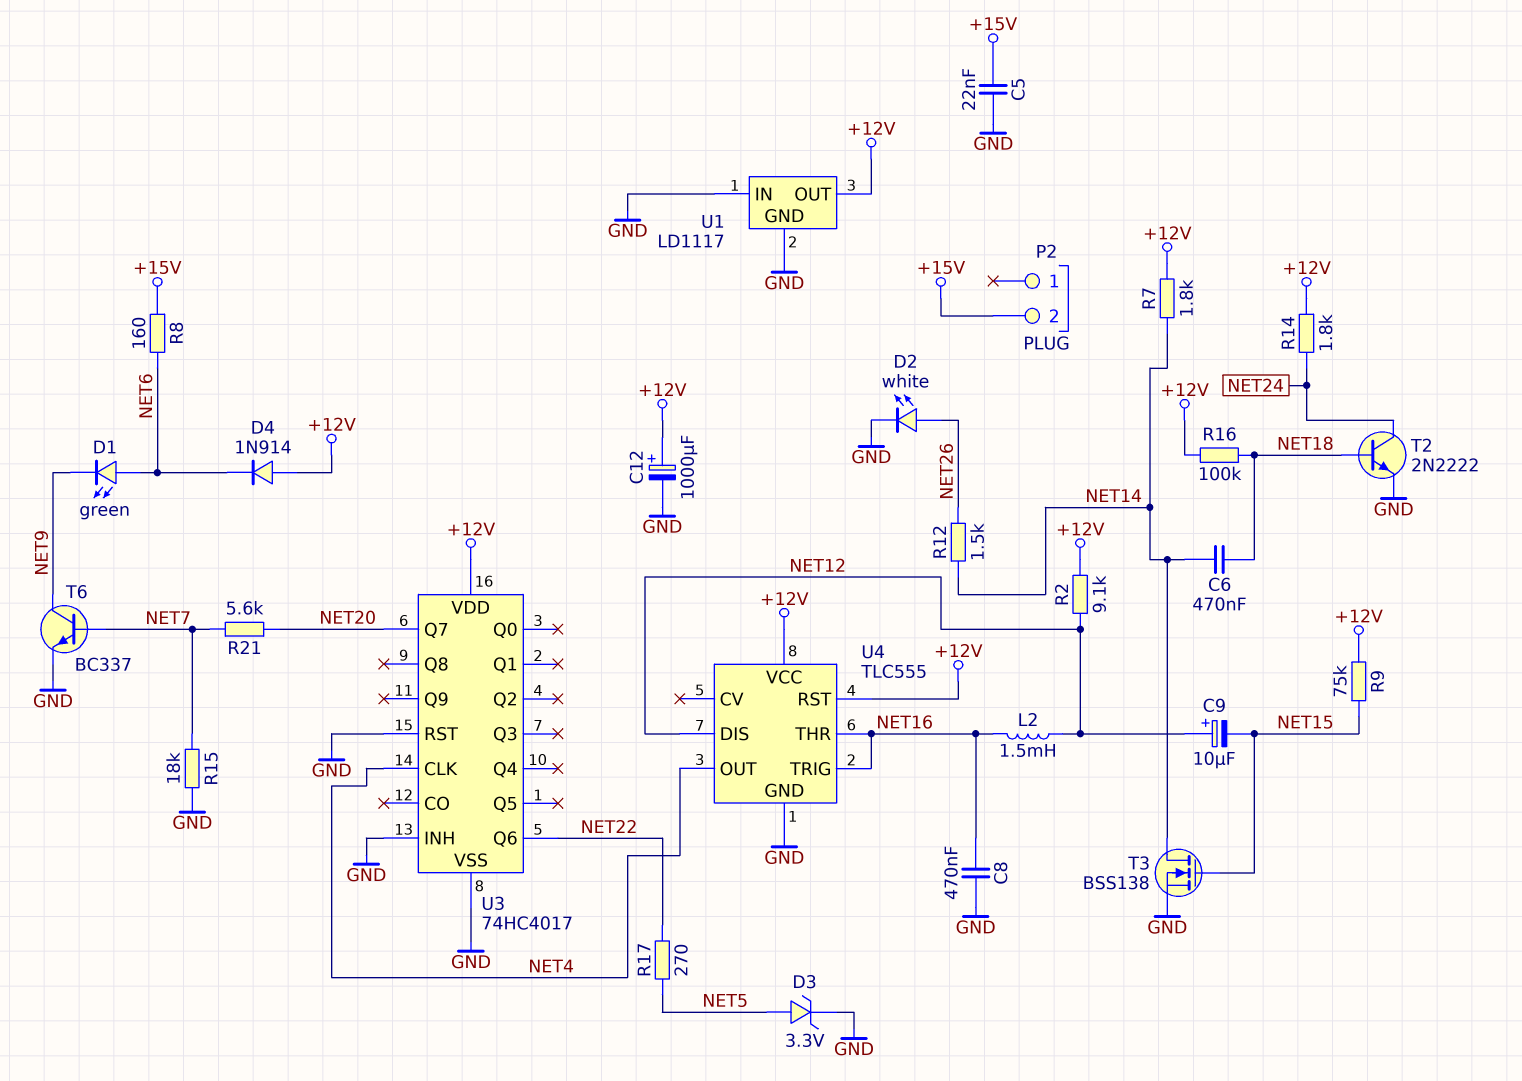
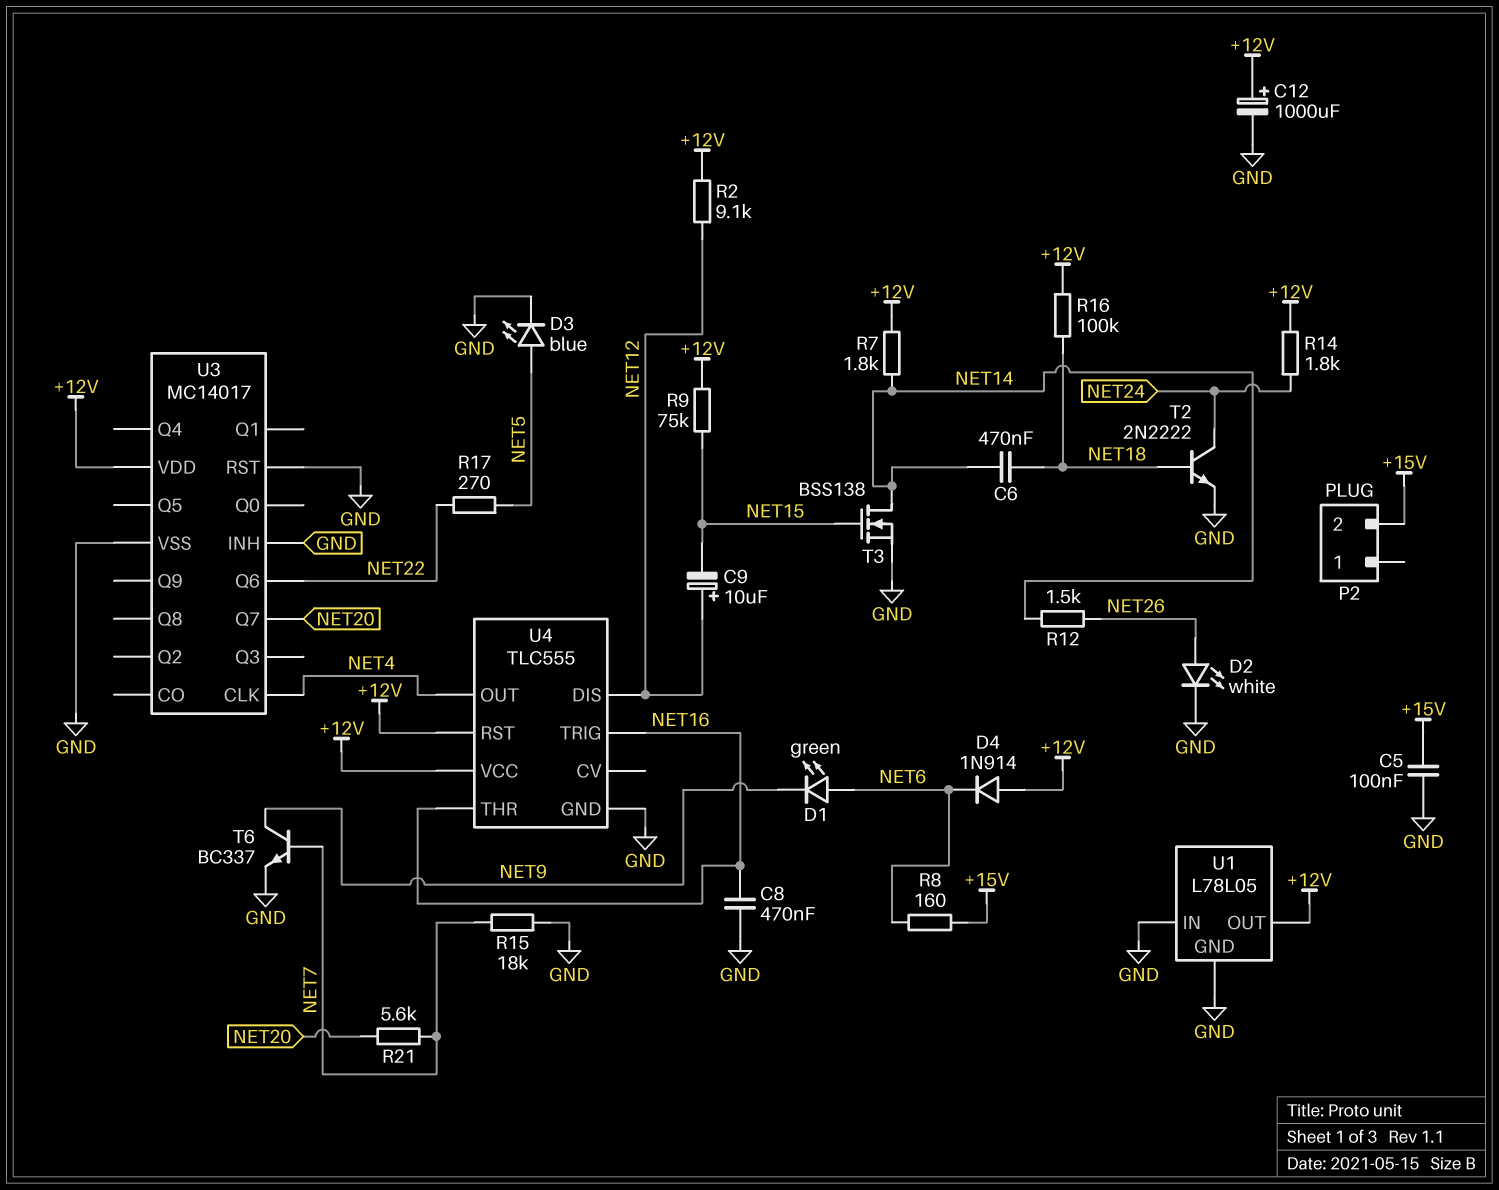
C5: 22nF (+15V, GND) -> 100nF (+15V, GND)
D3: zener 3.3V (A NET5, K GND) -> LED blue (A NET5, K GND)
L2: 1.5mH (NET12, NET16) -> none
U1: LD1117 -> L78L05
U3: 74HC4017 -> MC14017

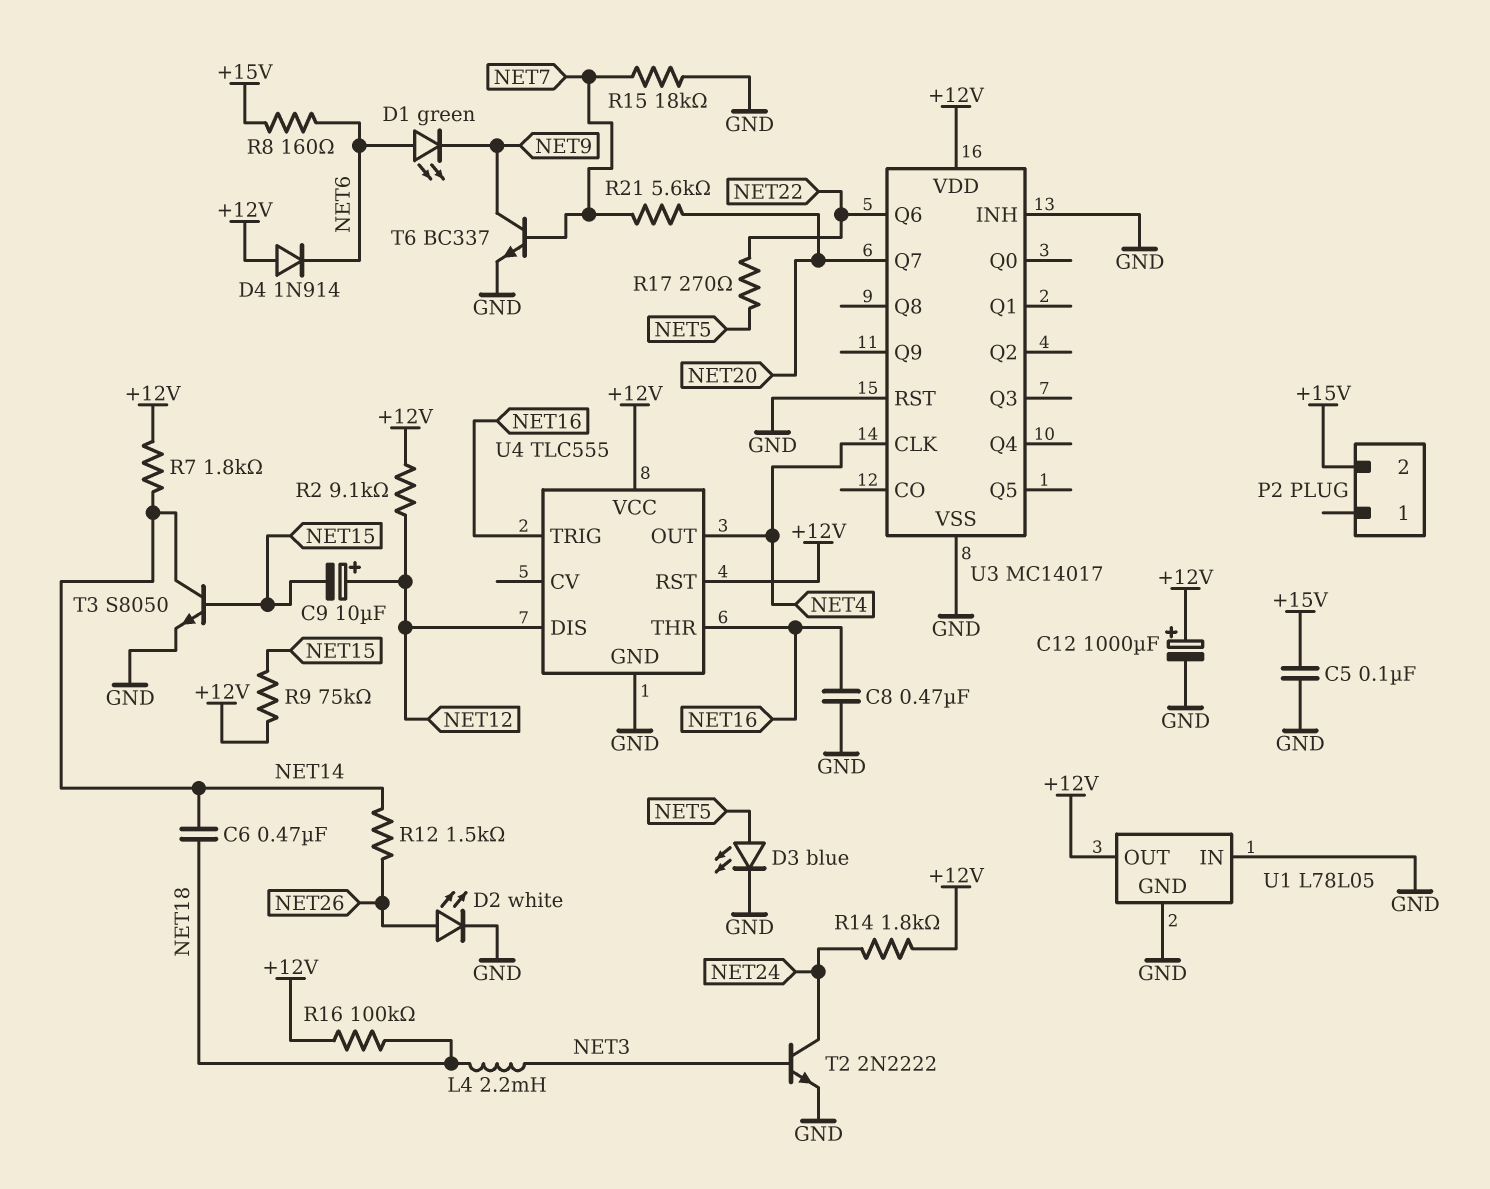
L4: none -> 2.2mH (NET3, NET18)
T2: NPN 2N2222 (B NET18, C NET24, E GND) -> NPN 2N2222 (B NET3, C NET24, E GND)
T3: NMOS BSS138 (G NET15, D NET14, S GND) -> NPN S8050 (B NET15, C NET14, E GND)

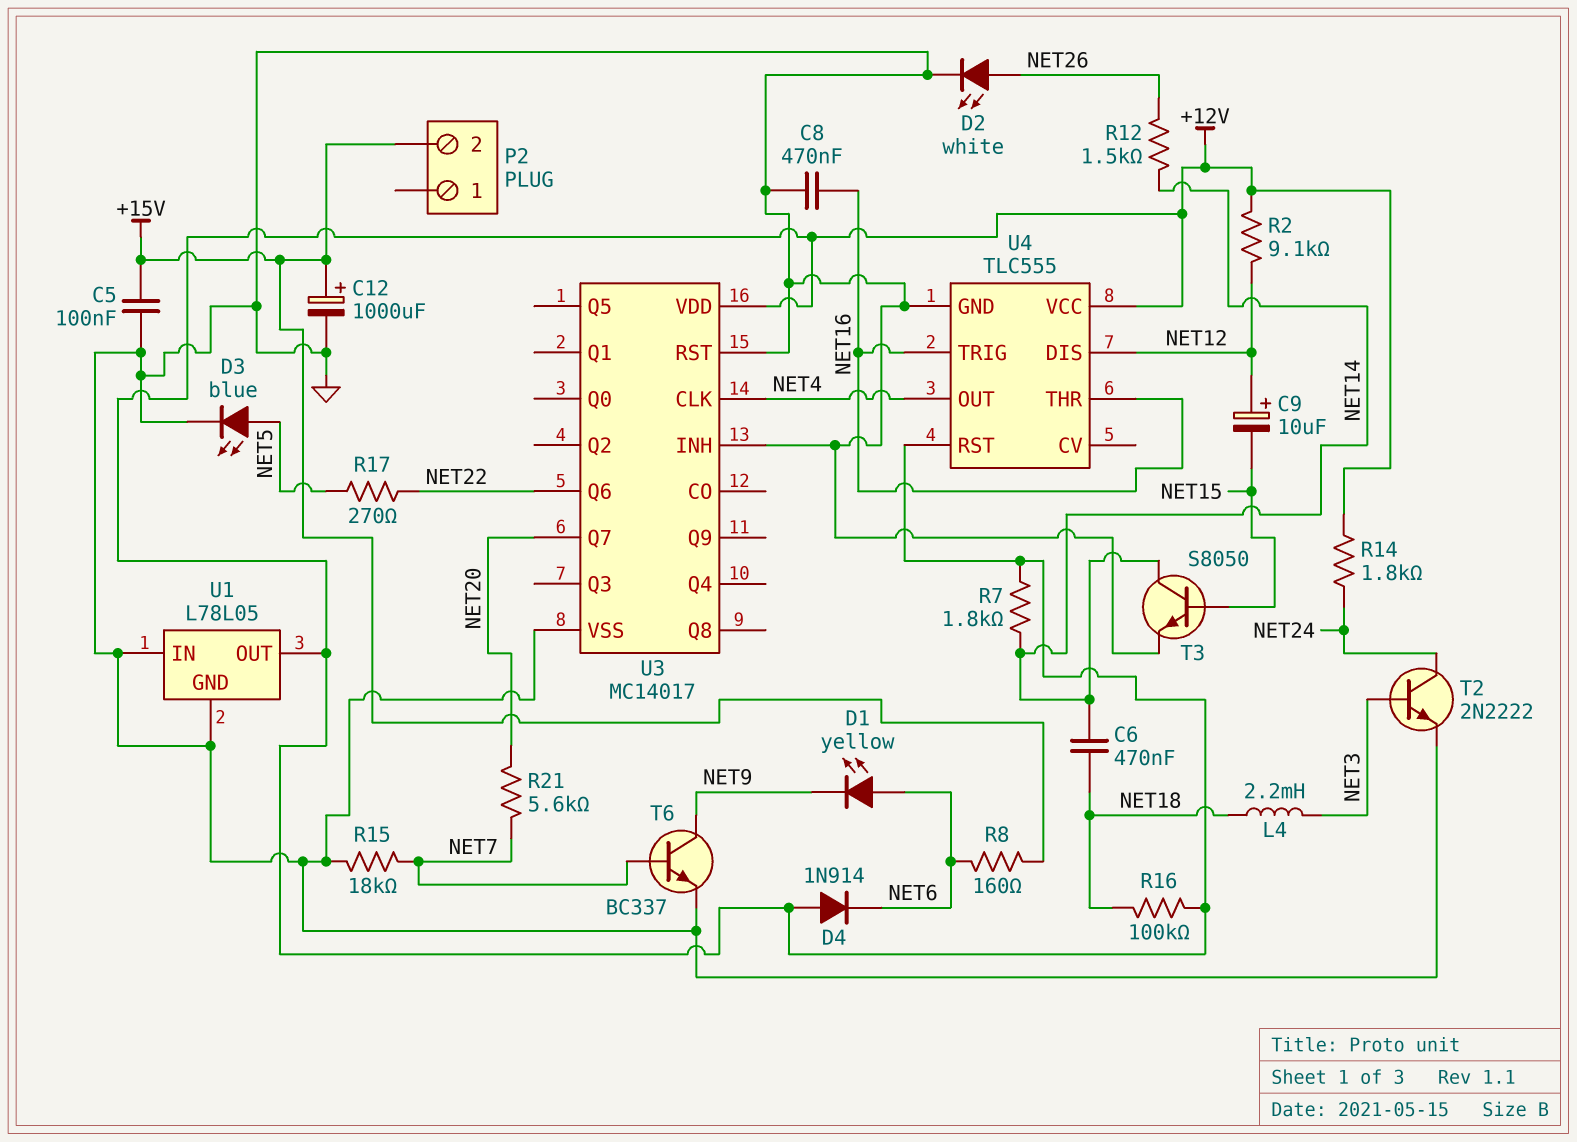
C12: 1000uF (plus +12V, minus GND) -> 1000uF (plus +15V, minus GND)
D1: LED green (A NET6, K NET9) -> LED yellow (A NET6, K NET9)
R9: 75k (+12V, NET15) -> none

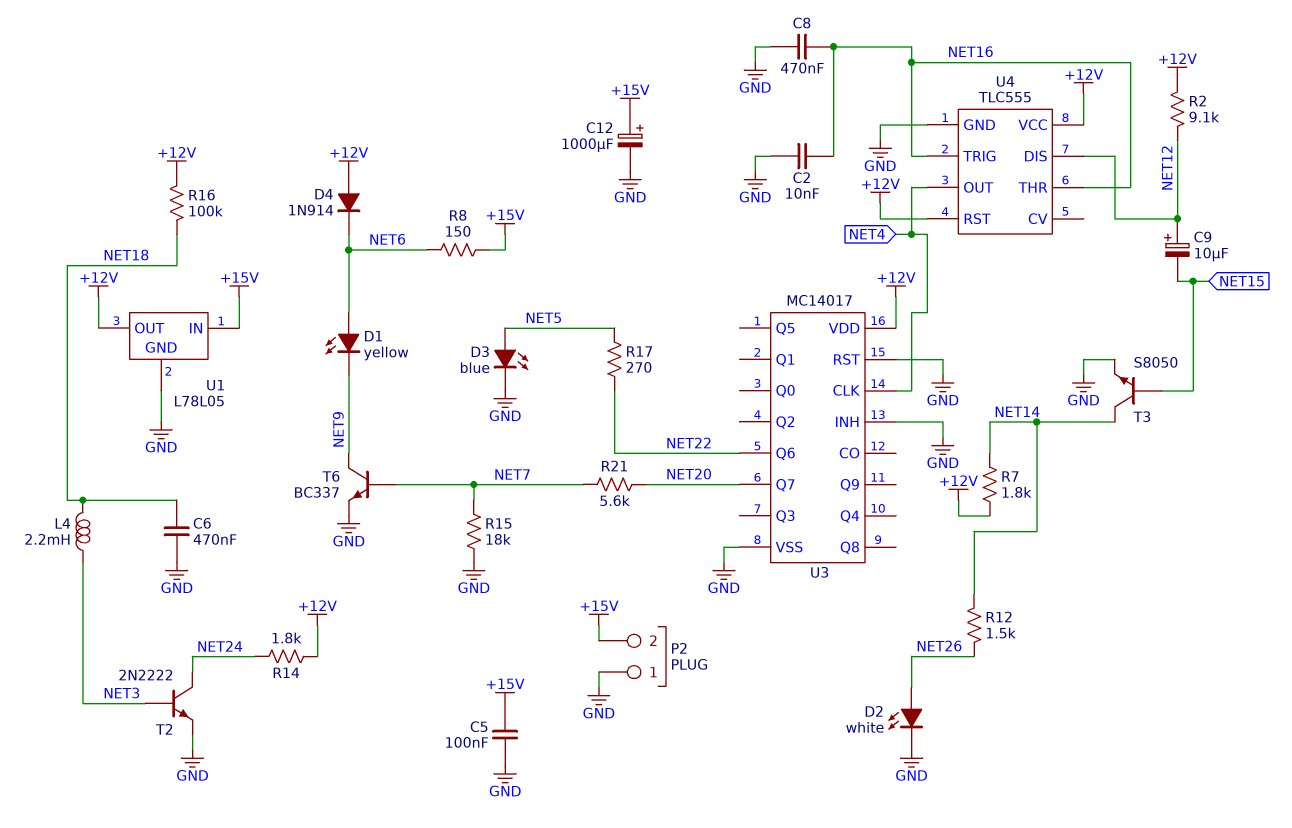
C2: none -> 10nF (GND, NET16)
C6: 470nF (NET14, NET18) -> 470nF (GND, NET18)
P2 pin 1: none -> GND
R8: 160 (+15V, NET6) -> 150 (+15V, NET6)
U1 pin IN: GND -> +15V

